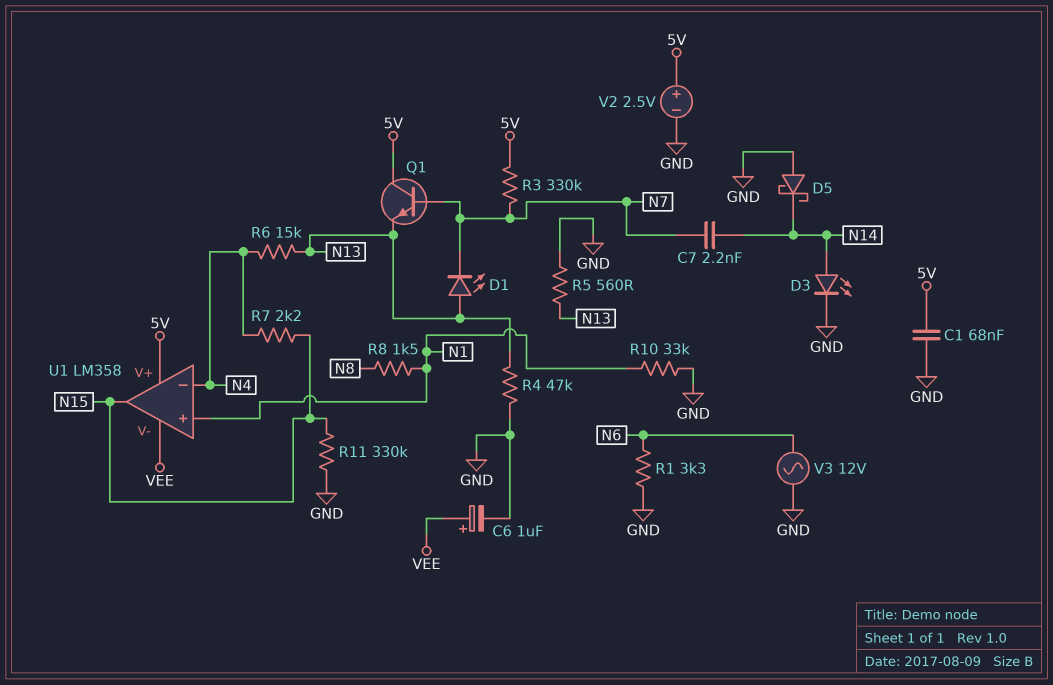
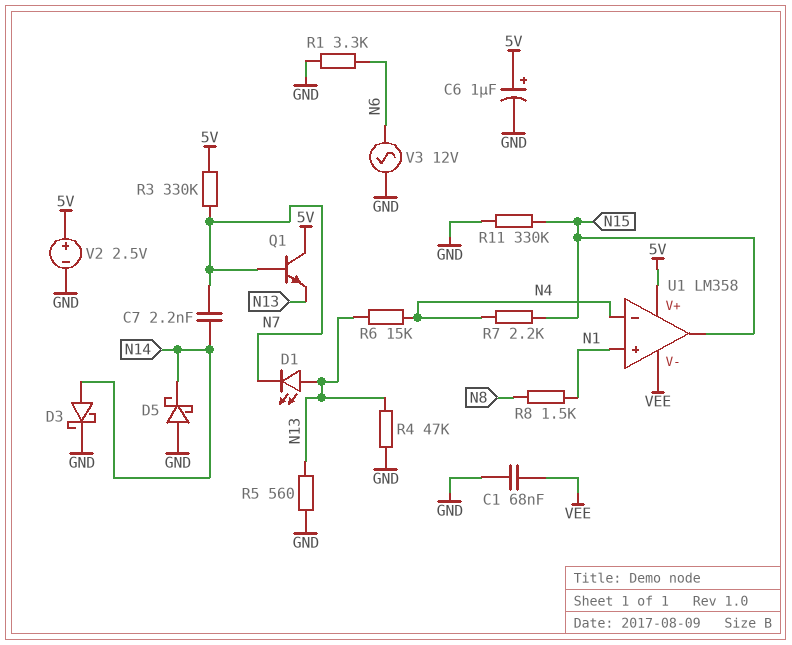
C1: 68nF (5V, GND) -> 68nF (GND, VEE)
C6: 1uF (plus VEE, minus GND) -> 1uF (plus 5V, minus GND)
D3: LED (A N14, K GND) -> schottky (A N14, K GND)
R10: 33k (GND, N1) -> none

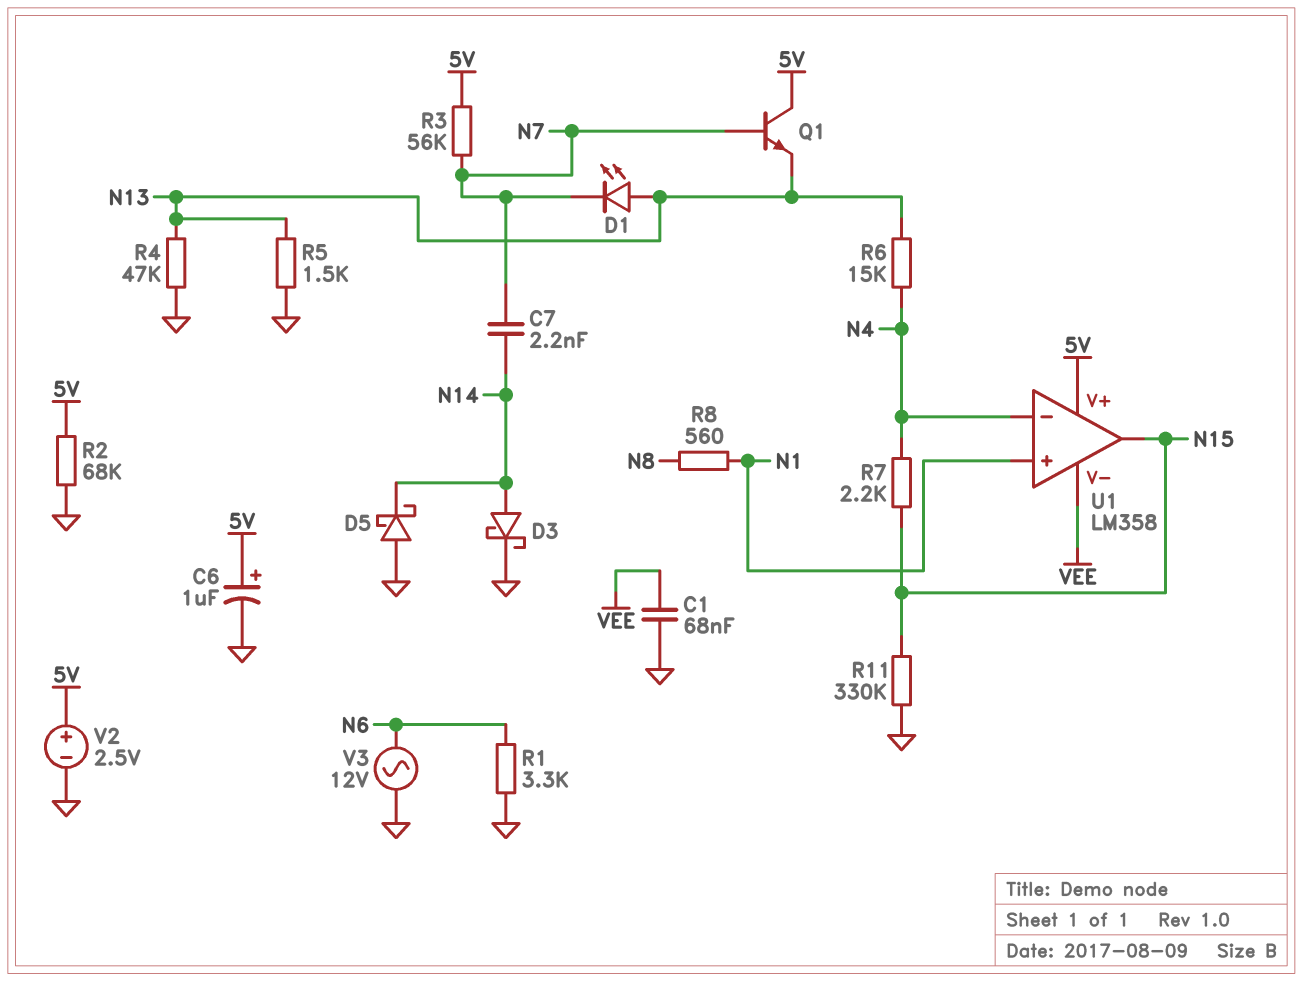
R2: none -> 68k (5V, GND)
R3: 330k (5V, N7) -> 56k (5V, N7)
R5: 560 (GND, N13) -> 1.5k (GND, N13)
R8: 1.5k (N1, N8) -> 560 (N1, N8)

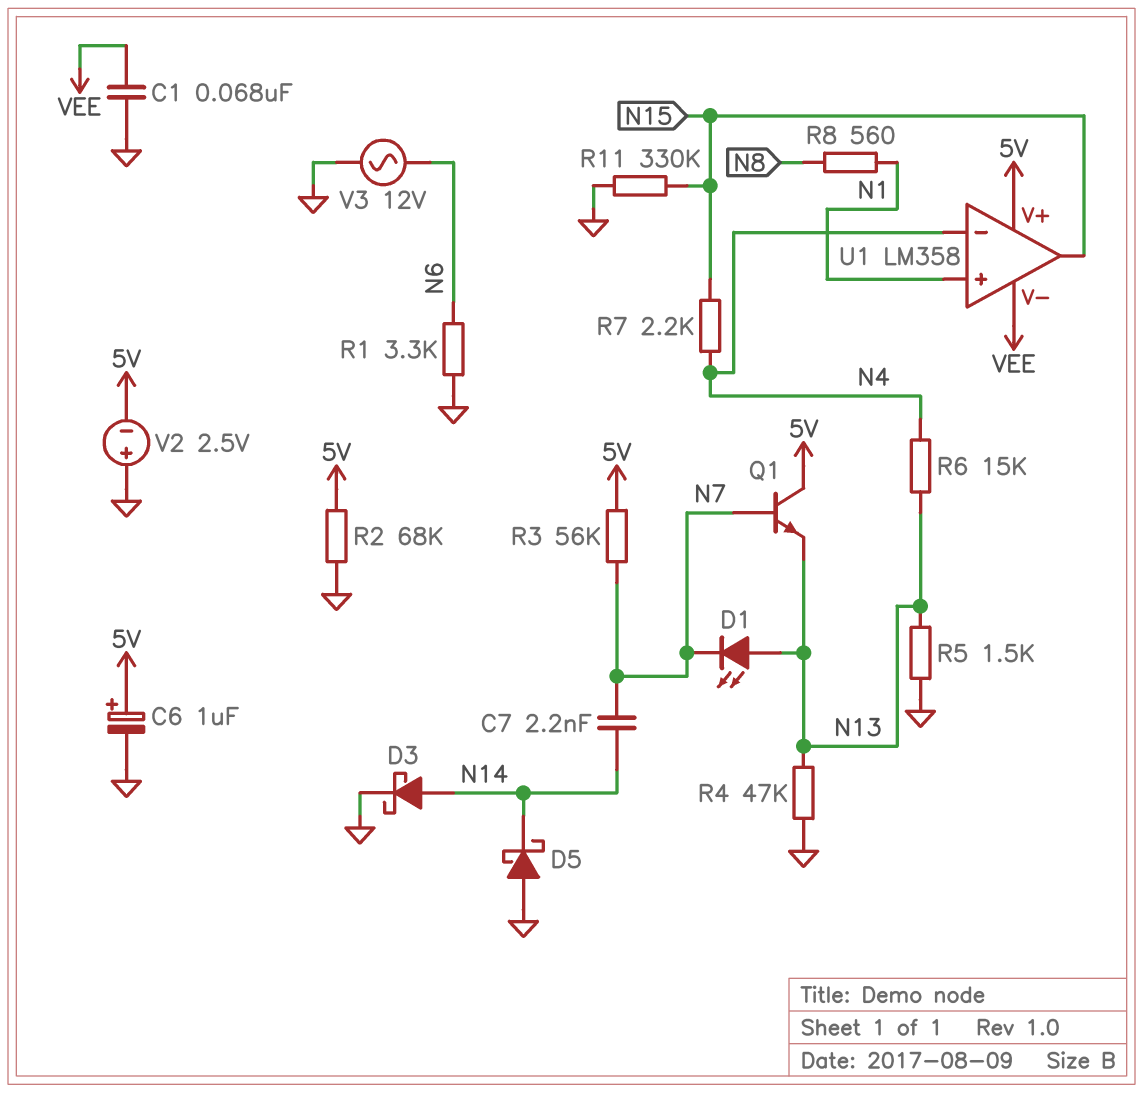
V2: 2.5V (plus 5V, minus GND) -> 2.5V (plus GND, minus 5V)

